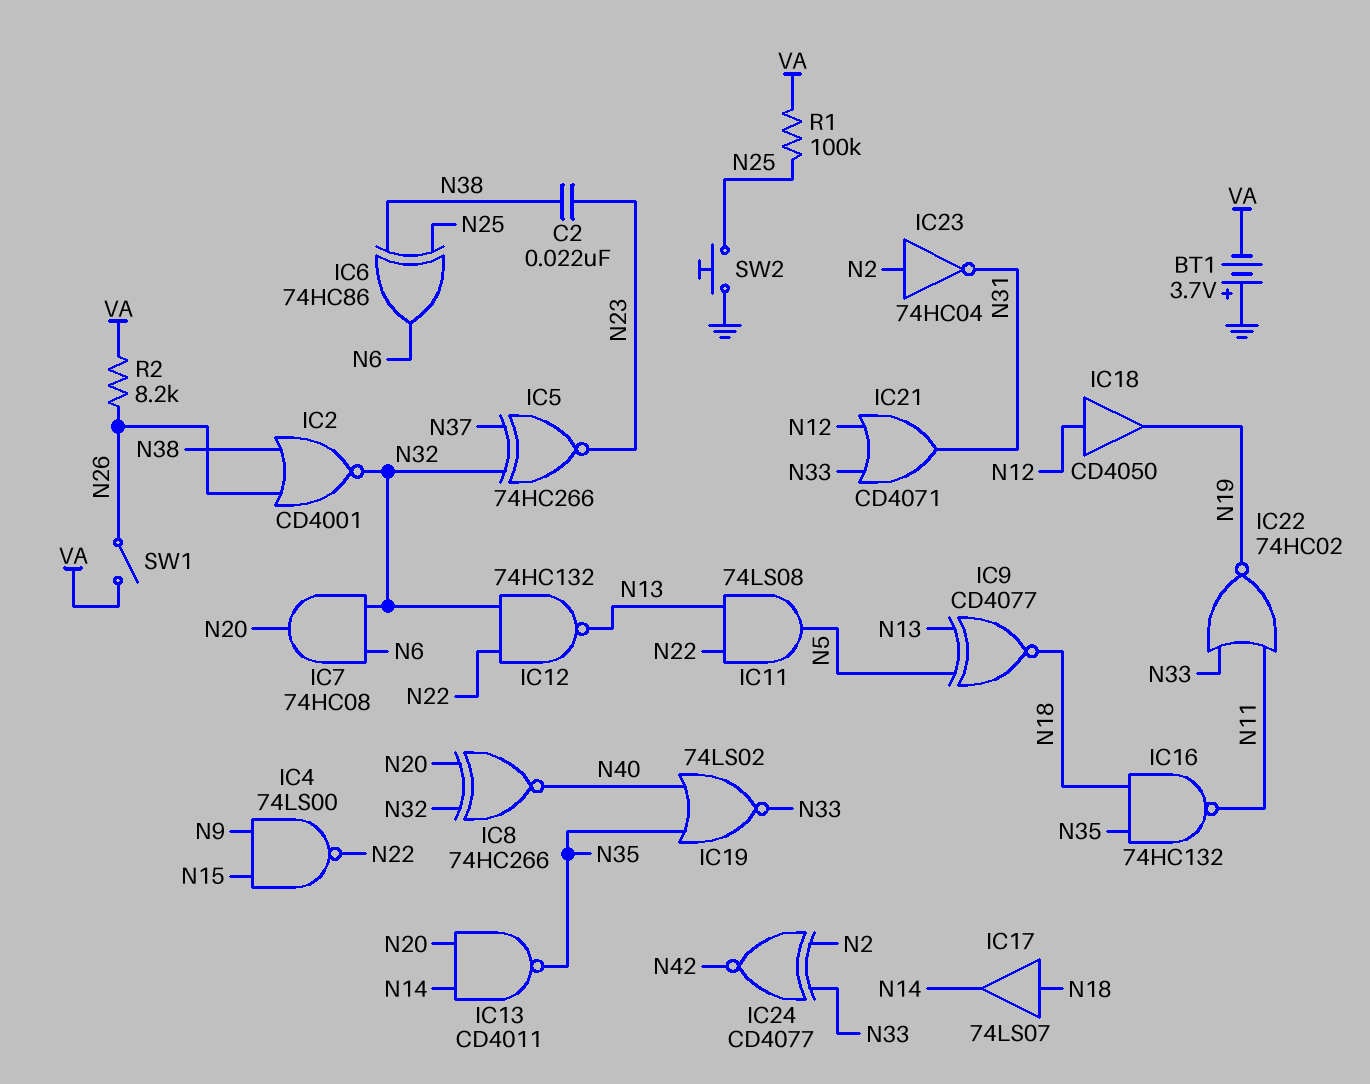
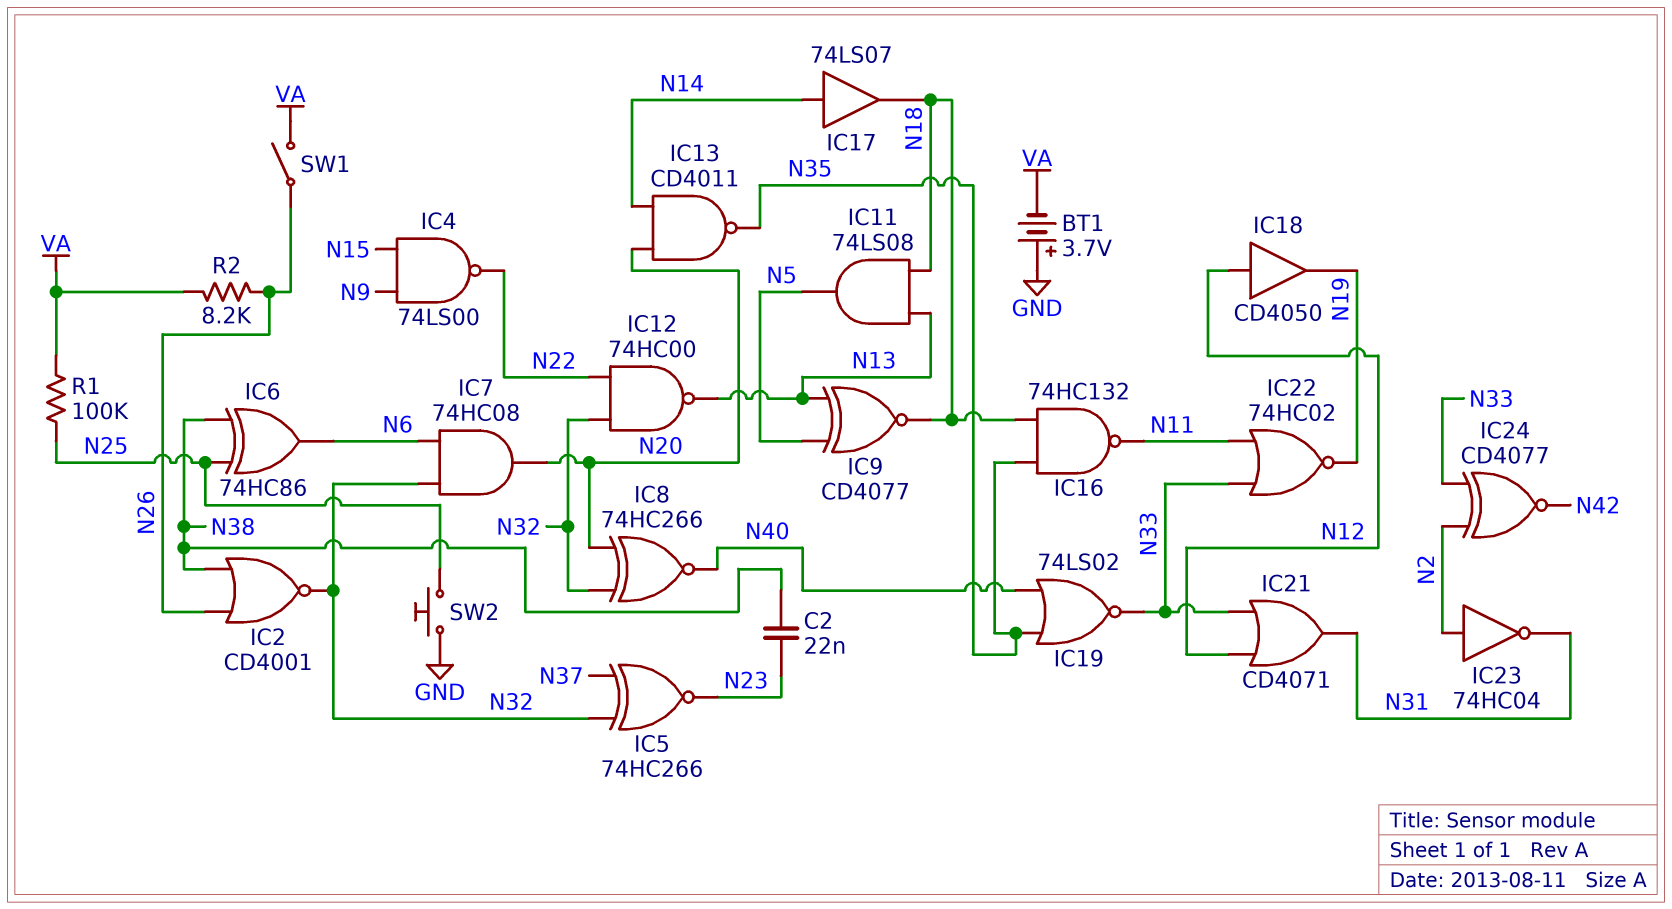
IC11: AND 74LS08 (in N13, in N22, out N5) -> AND 74LS08 (in N13, in N18, out N5)
IC12: NAND 74HC132 (in N22, in N32, out N13) -> NAND 74HC00 (in N22, in N32, out N13)
IC17: buffer 74LS07 (in N18, out N14) -> buffer 74LS07 (in N14, out N18)

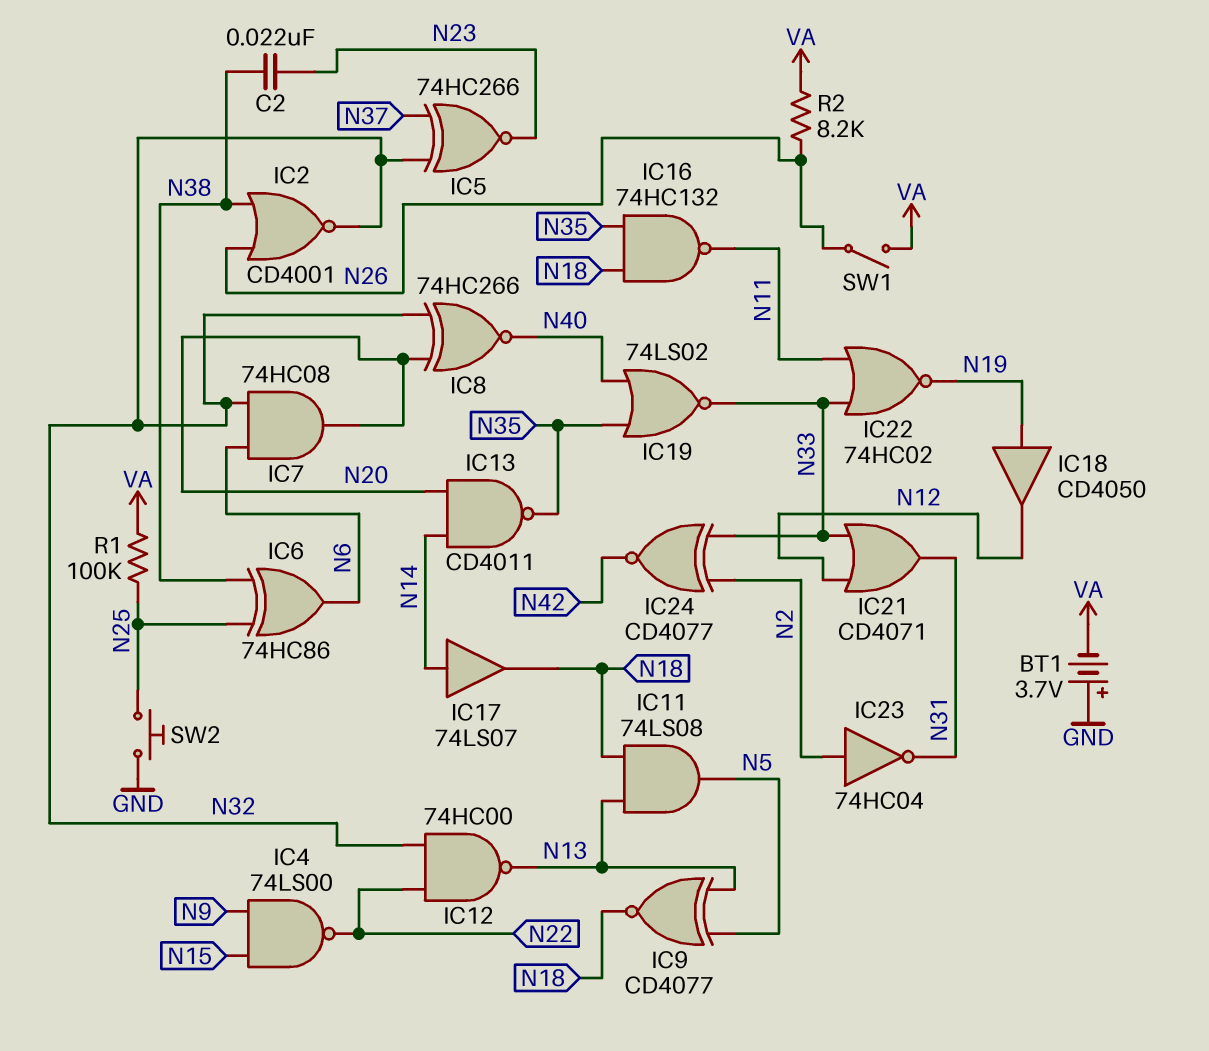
IC18: buffer CD4050 (in N12, out N19) -> buffer CD4050 (in N19, out N12)

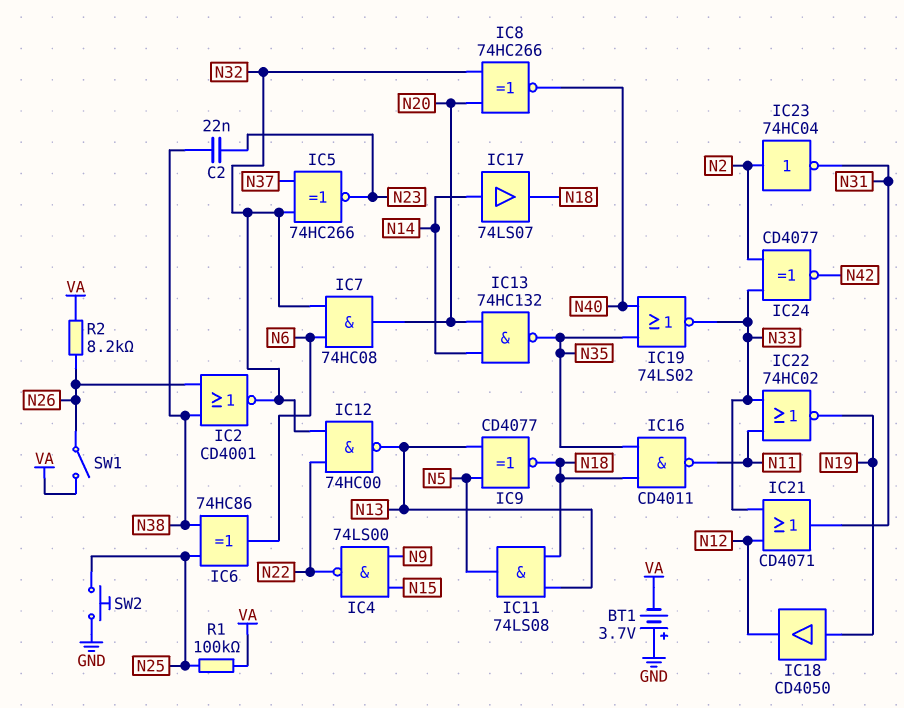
IC13: NAND CD4011 (in N14, in N20, out N35) -> NAND 74HC132 (in N14, in N20, out N35)
IC16: NAND 74HC132 (in N18, in N35, out N11) -> NAND CD4011 (in N18, in N35, out N11)

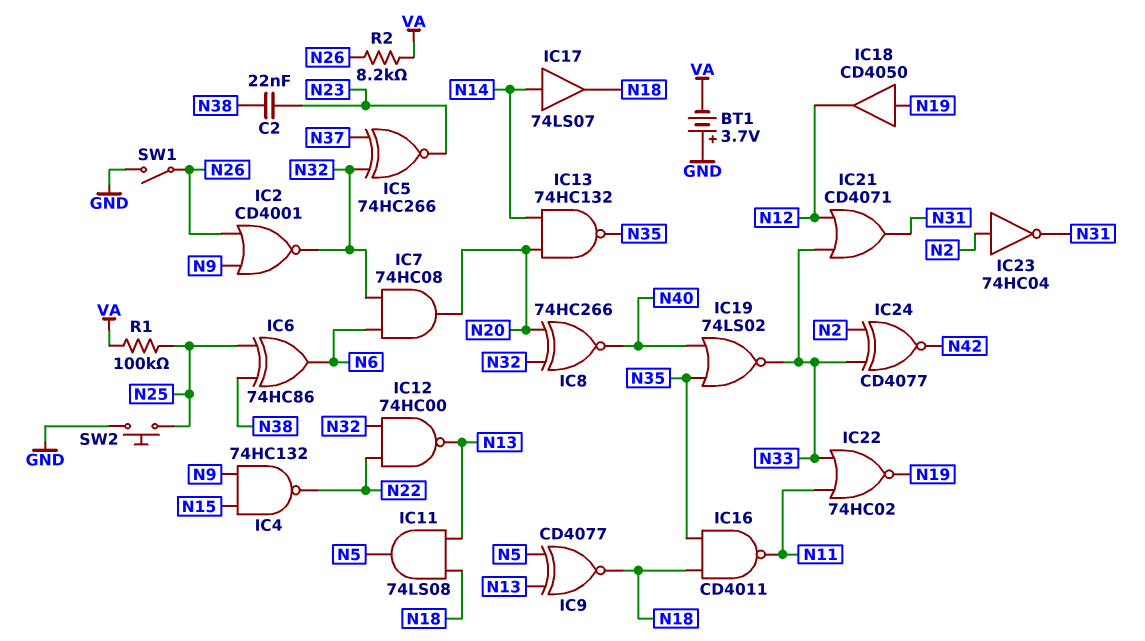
IC2: NOR CD4001 (in N26, in N38, out N32) -> NOR CD4001 (in N9, in N26, out N32)
IC4: NAND 74LS00 (in N9, in N15, out N22) -> NAND 74HC132 (in N9, in N15, out N22)
SW1: switch (N26, VA) -> switch (GND, N26)

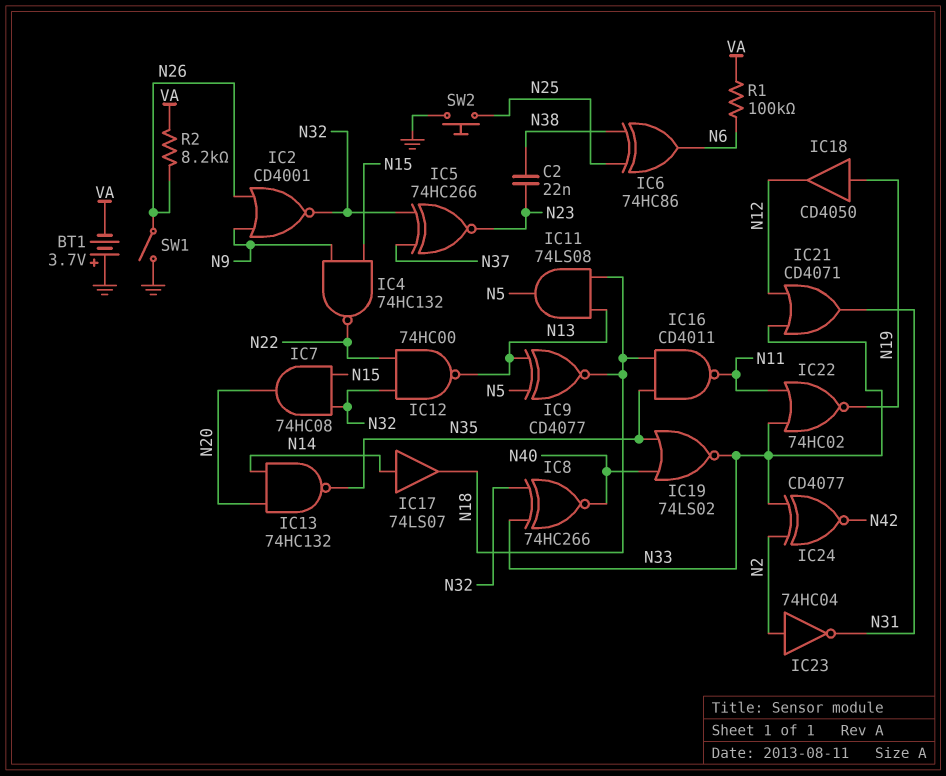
IC7: AND 74HC08 (in N6, in N32, out N20) -> AND 74HC08 (in N15, in N32, out N20)
IC8: XNOR 74HC266 (in N20, in N32, out N40) -> XNOR 74HC266 (in N32, in N33, out N40)
R1: 100k (N25, VA) -> 100k (N6, VA)

